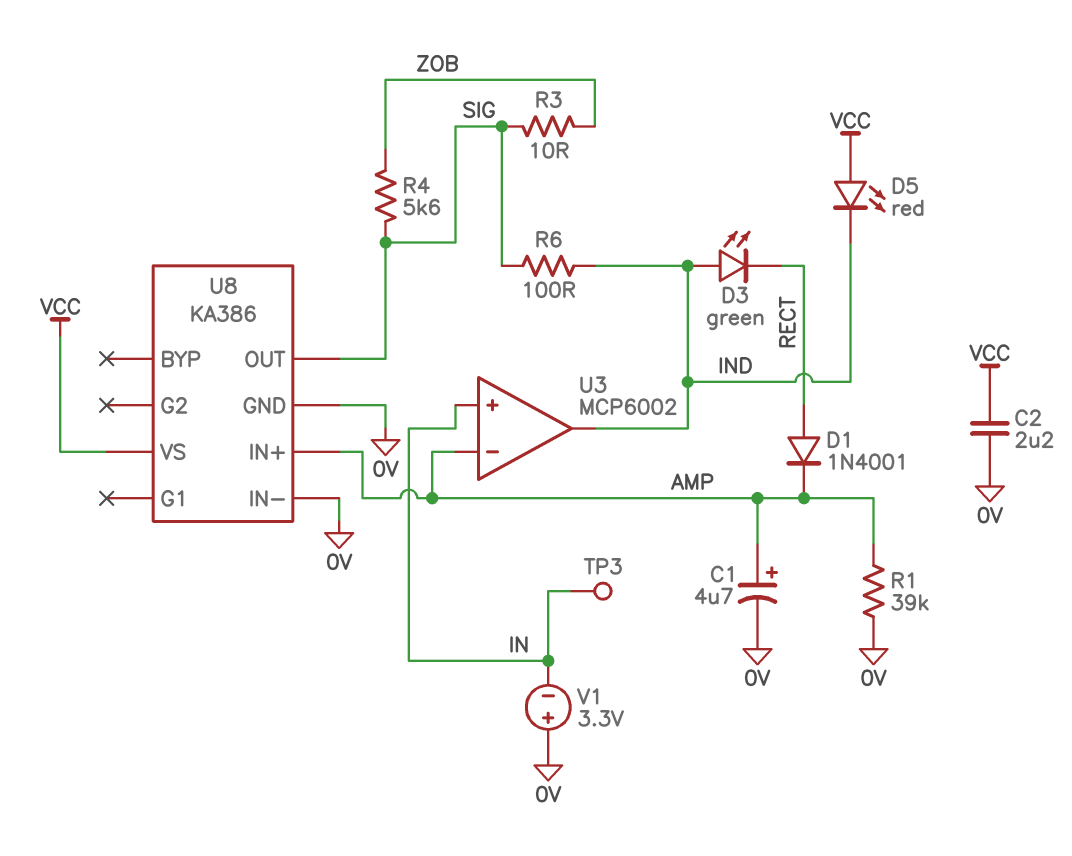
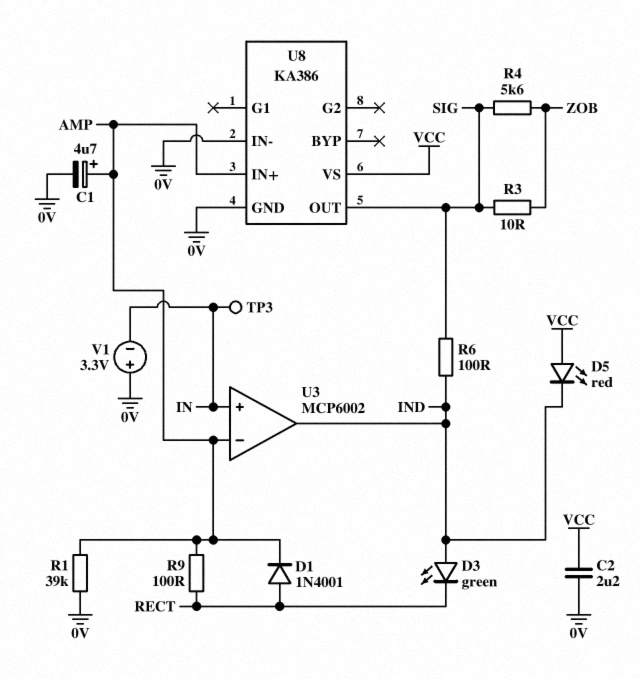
R9: none -> 100 (AMP, RECT)

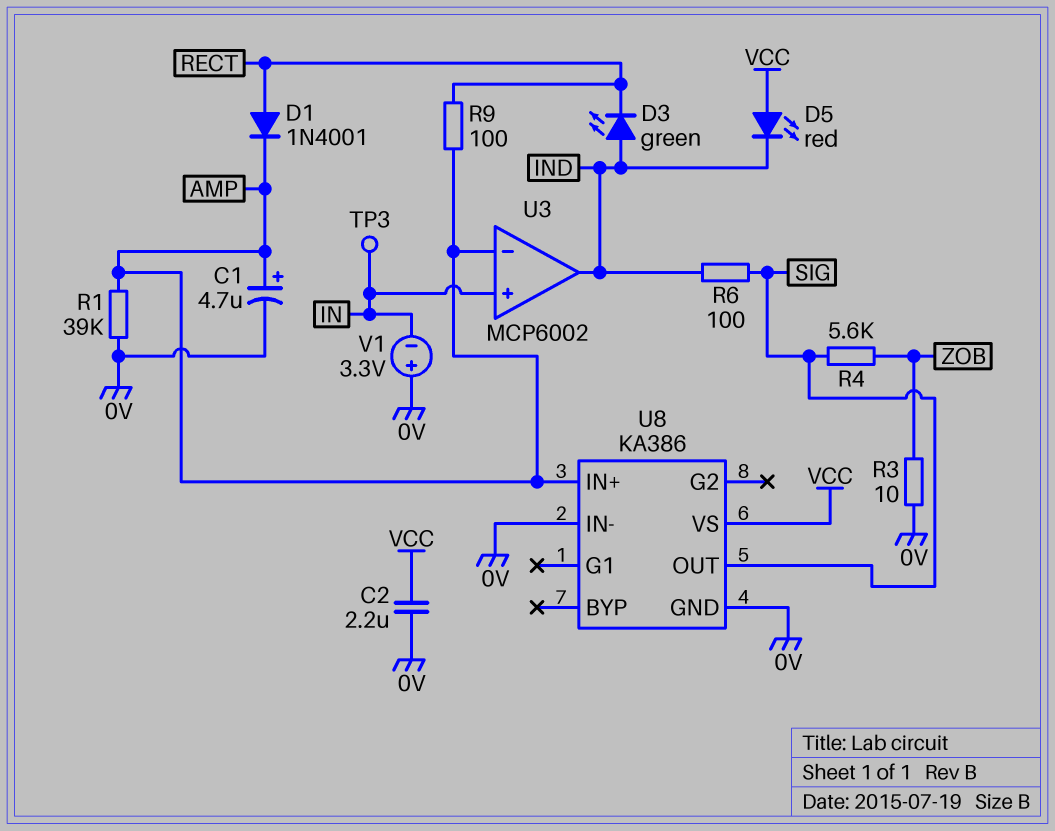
R3: 10 (SIG, ZOB) -> 10 (0V, ZOB)

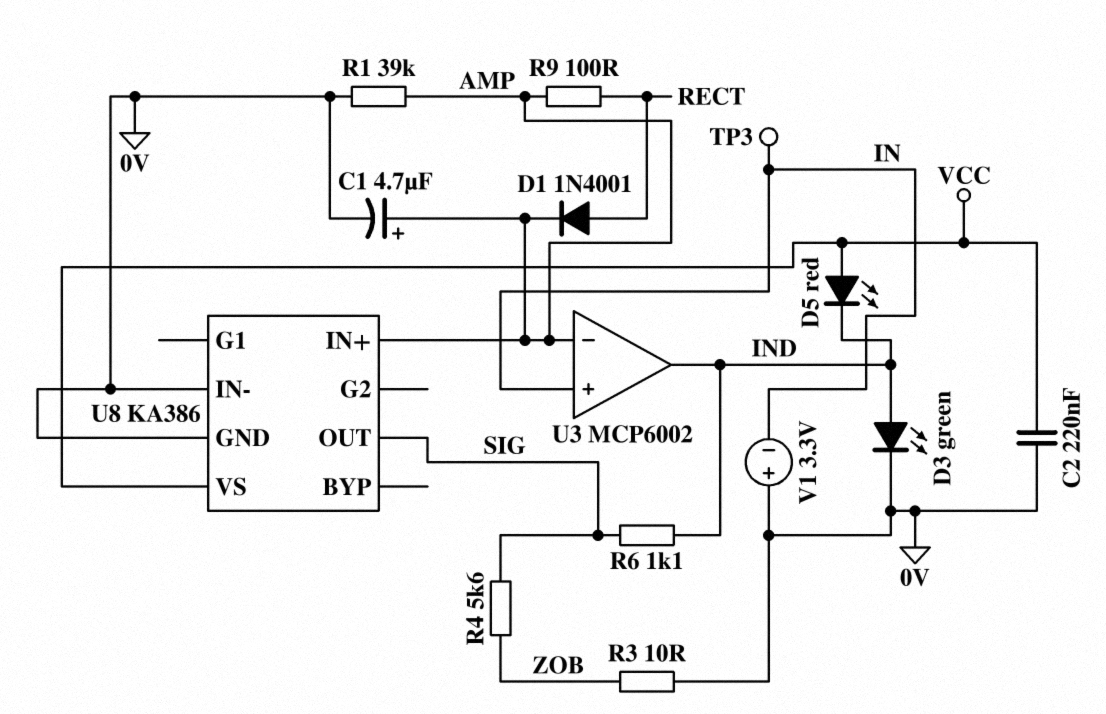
C2: 2.2uF (0V, VCC) -> 220nF (0V, VCC)
D3: LED green (A IND, K RECT) -> LED green (A IND, K 0V)
R6: 100 (IND, SIG) -> 1.1k (IND, SIG)

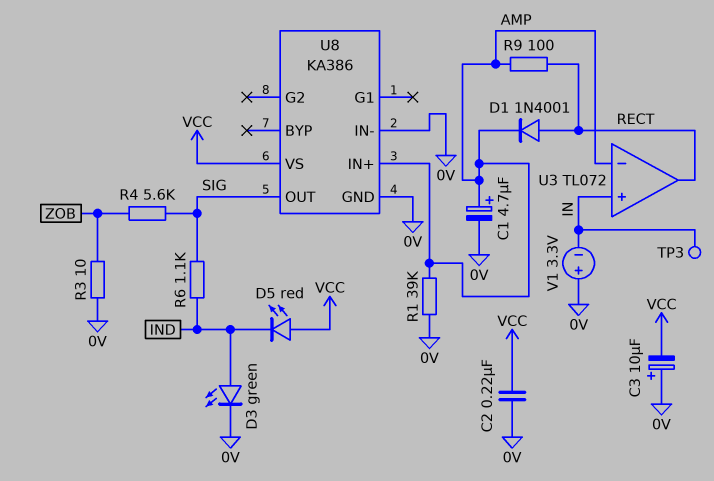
C3: none -> 10uF (plus 0V, minus VCC)
U3: MCP6002 -> TL072
U3 pin out: IND -> RECT

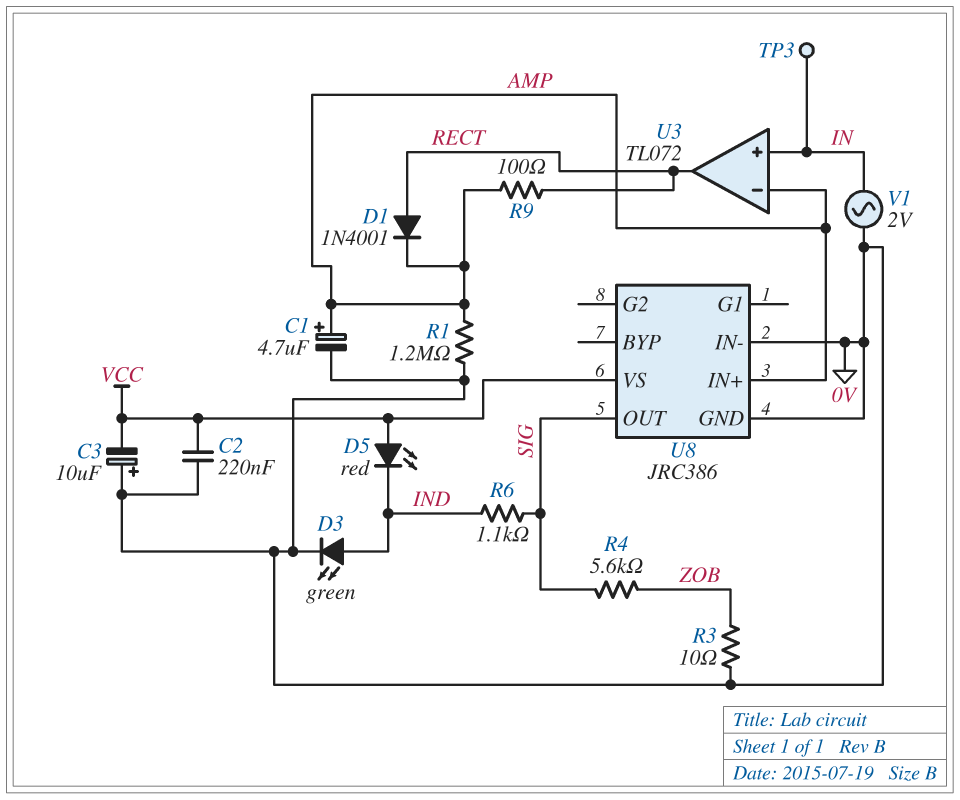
R1: 39k (0V, AMP) -> 1.2M (0V, AMP)
U8: KA386 -> JRC386
V1: 3.3V (plus 0V, minus IN) -> AC 2V (0V, IN)

